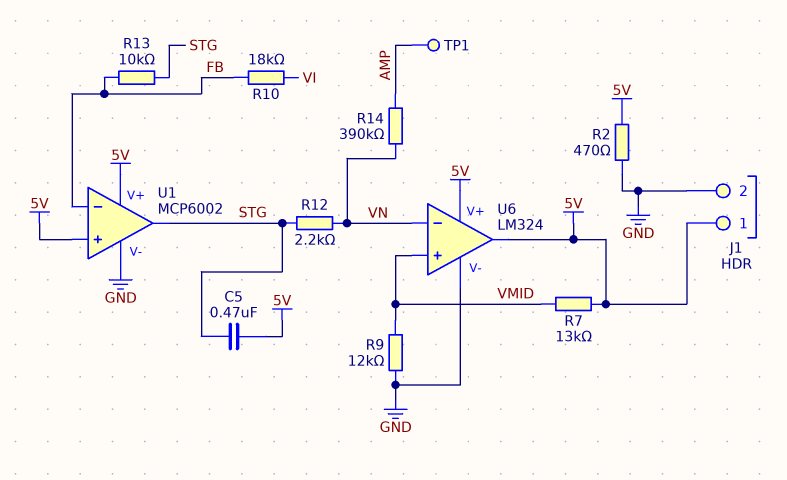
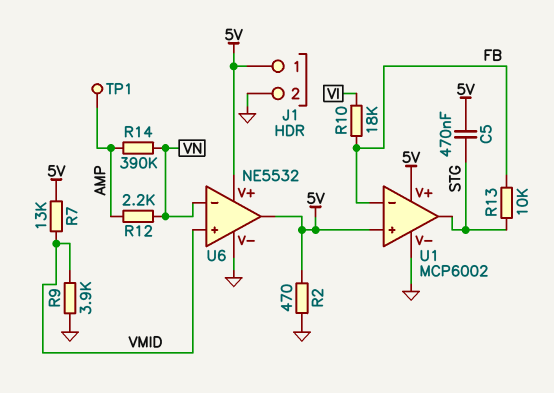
R9: 12k (GND, VMID) -> 3.9k (GND, VMID)
R12: 2.2k (STG, VN) -> 2.2k (AMP, VN)
U6: LM324 -> NE5532

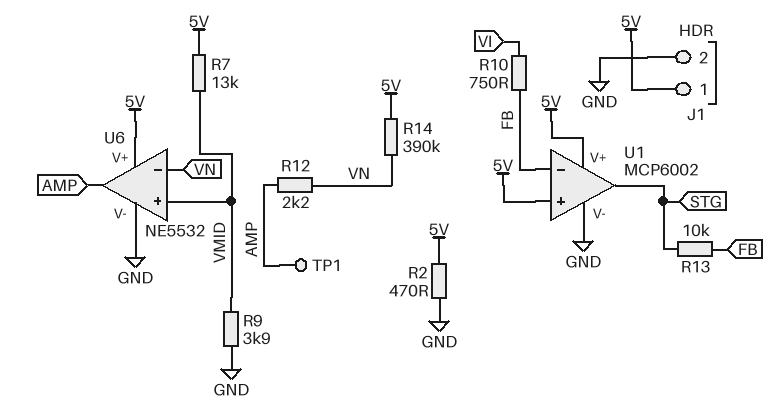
C5: 470nF (5V, STG) -> none
R10: 18k (FB, VI) -> 750 (FB, VI)
R14: 390k (AMP, VN) -> 390k (5V, VN)
U6 pin out: 5V -> AMP

